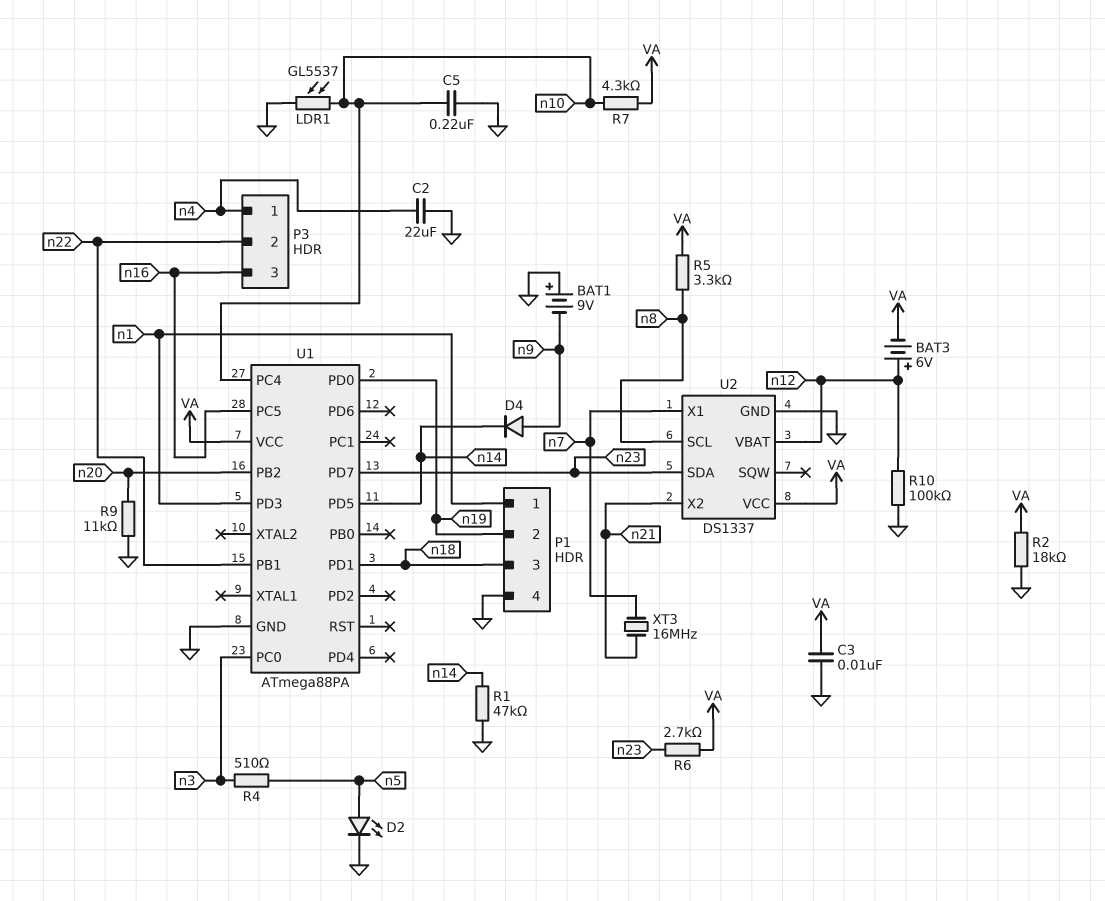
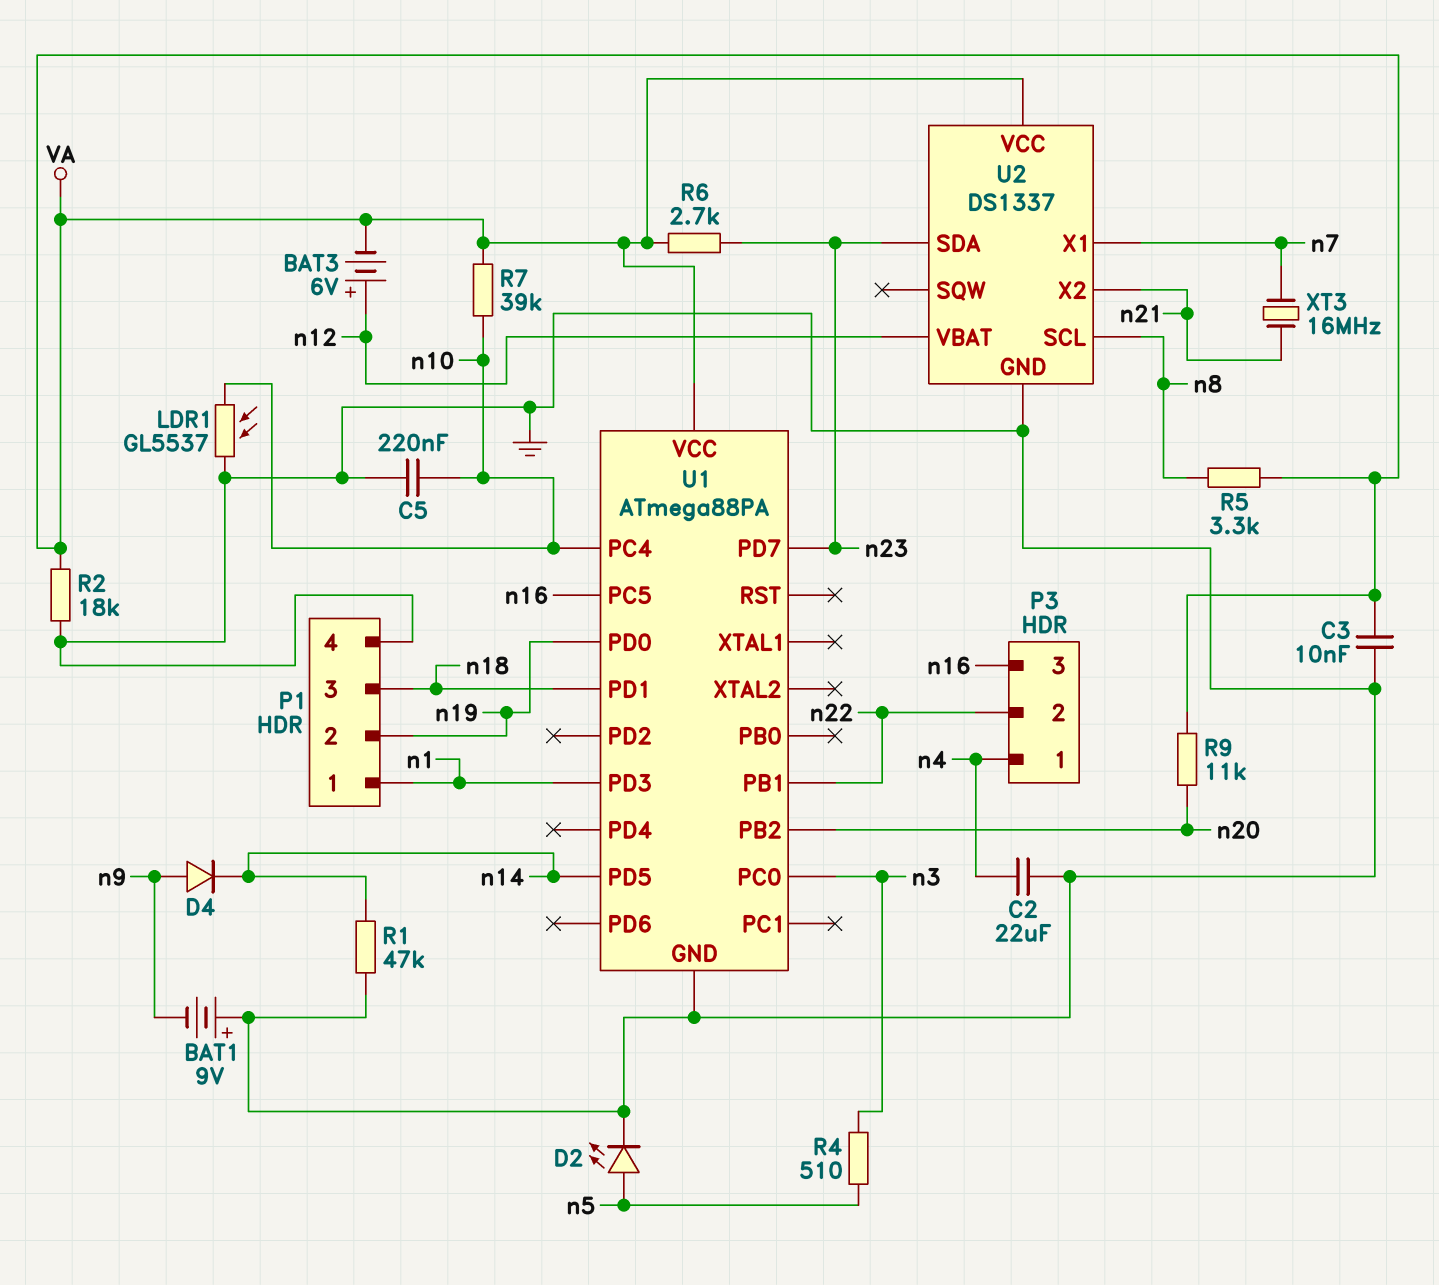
R7: 4.3k (VA, n10) -> 39k (VA, n10)
R9: 11k (GND, n20) -> 11k (VA, n20)
R10: 100k (GND, n12) -> none

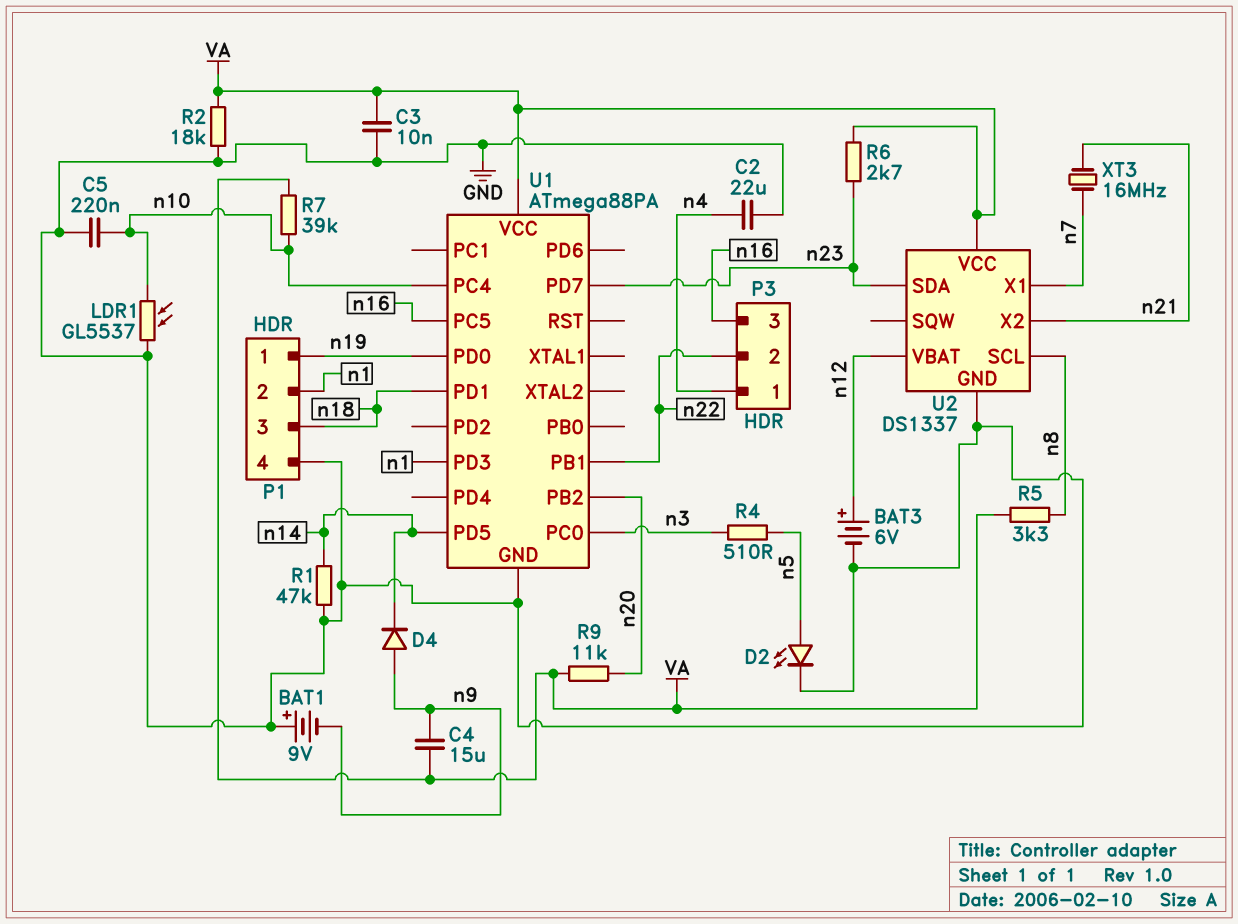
BAT3: 6V (plus n12, minus VA) -> 6V (plus n12, minus GND)
C4: none -> 15uF (VA, n9)
P1 pin 1: n1 -> n19
P1 pin 2: n19 -> n1

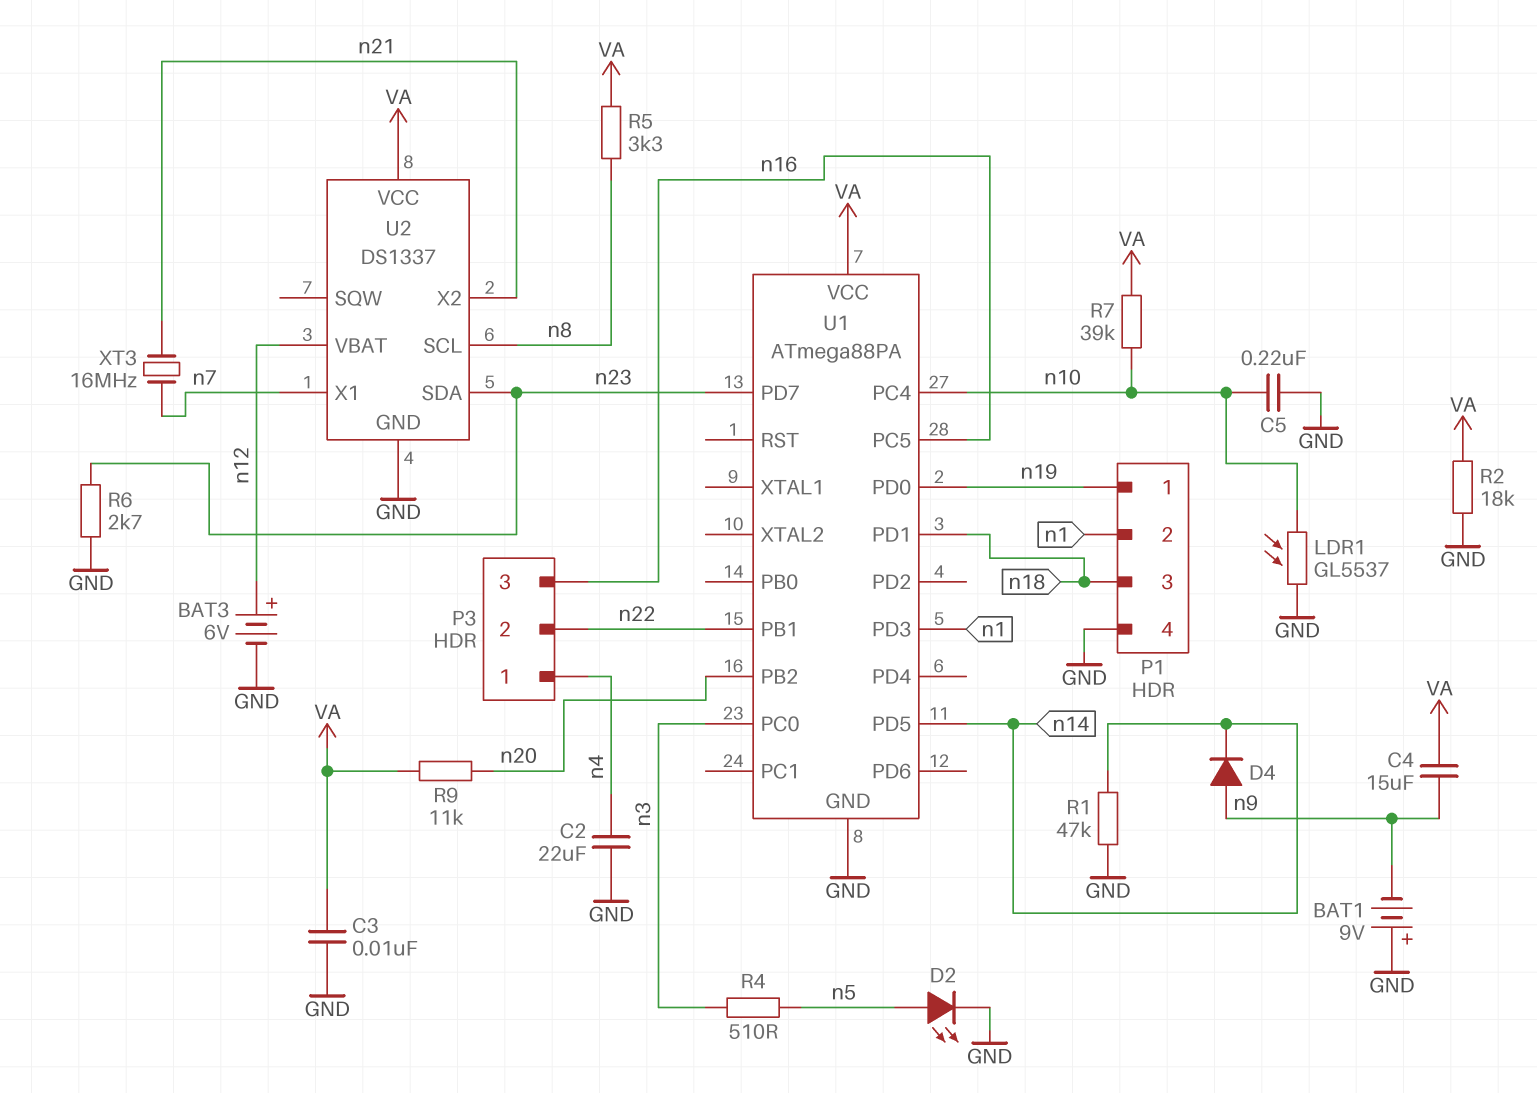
R6: 2.7k (VA, n23) -> 2.7k (GND, n23)

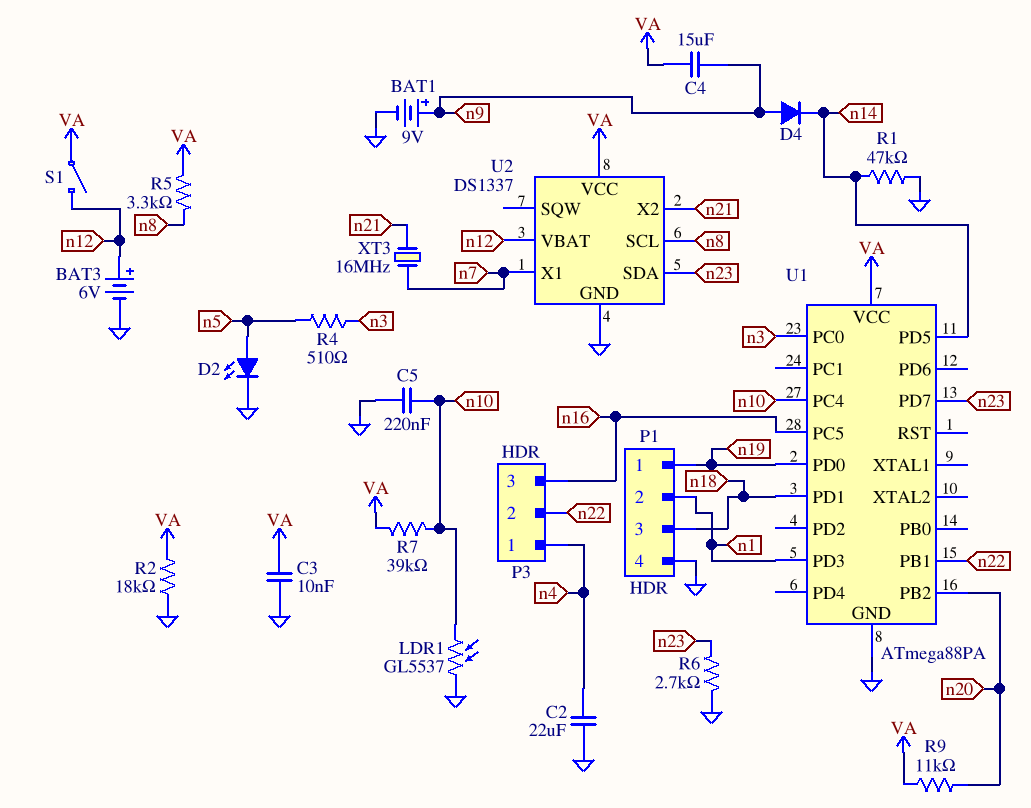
BAT1: 9V (plus GND, minus n9) -> 9V (plus n9, minus GND)
S1: none -> switch (VA, n12)

